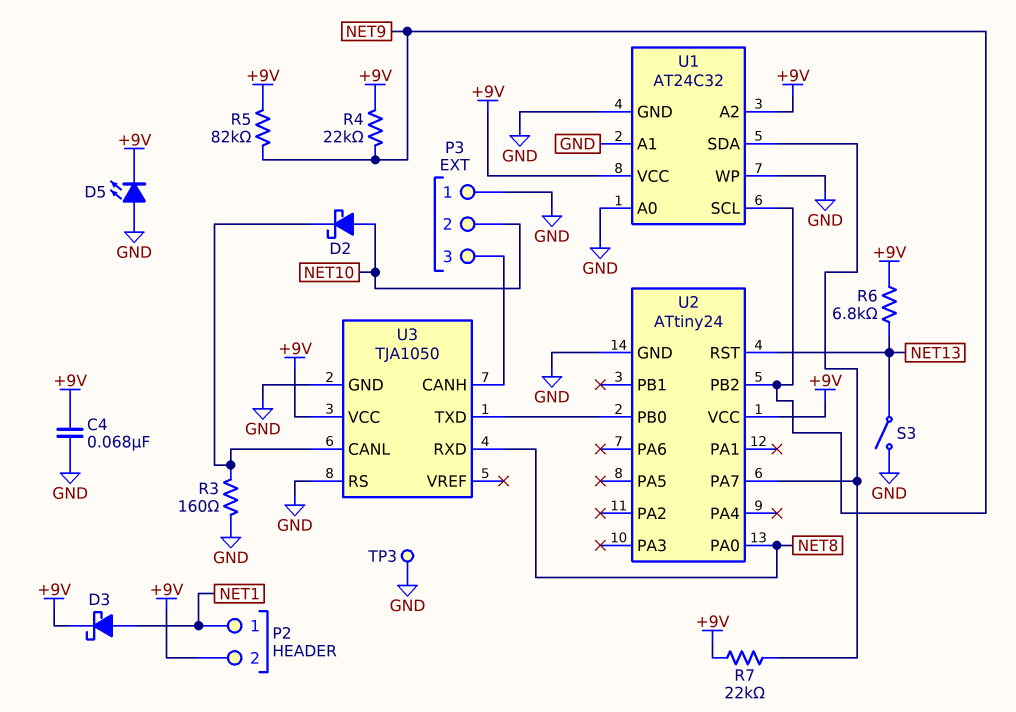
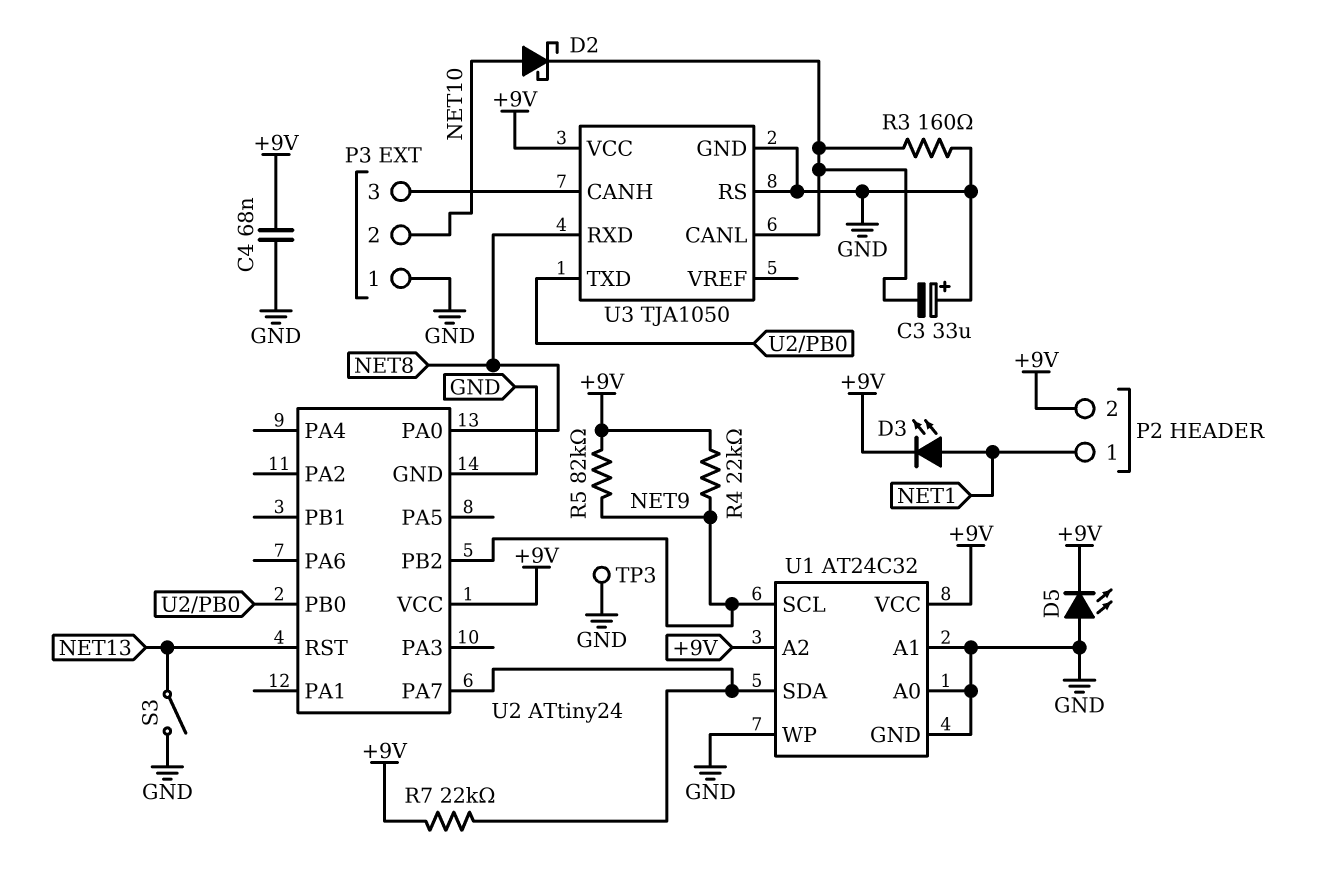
C3: none -> 33uF (plus GND, minus U3/CANL)
D3: schottky (A NET1, K +9V) -> LED (A NET1, K +9V)
R6: 6.8k (+9V, NET13) -> none

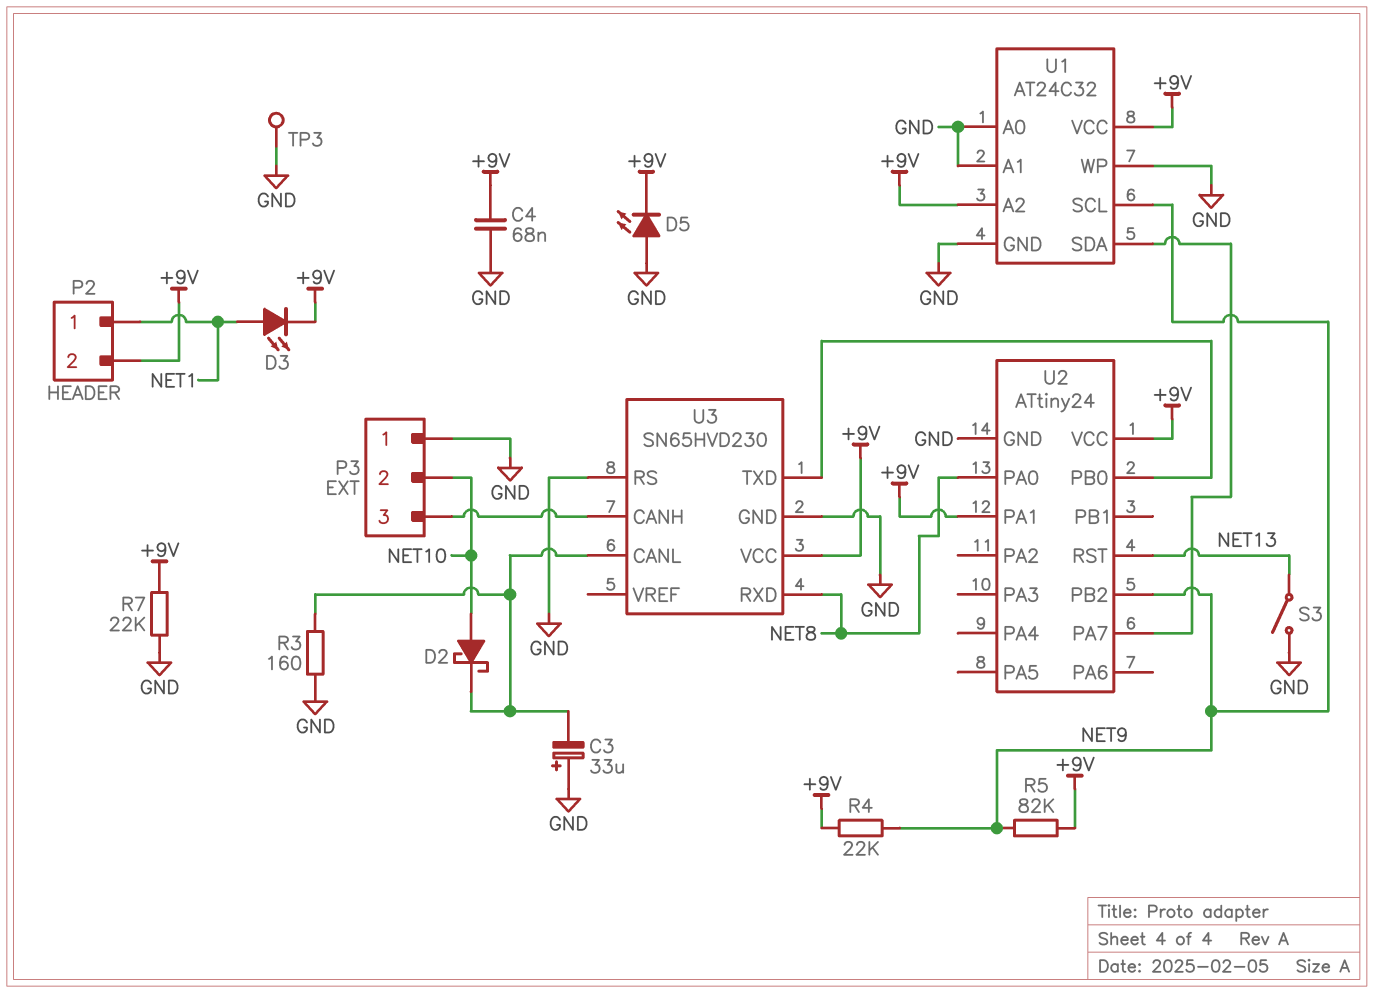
R7: 22k (+9V, U1/SDA) -> 22k (+9V, GND)
U2 pin PA1: none -> +9V
U3: TJA1050 -> SN65HVD230

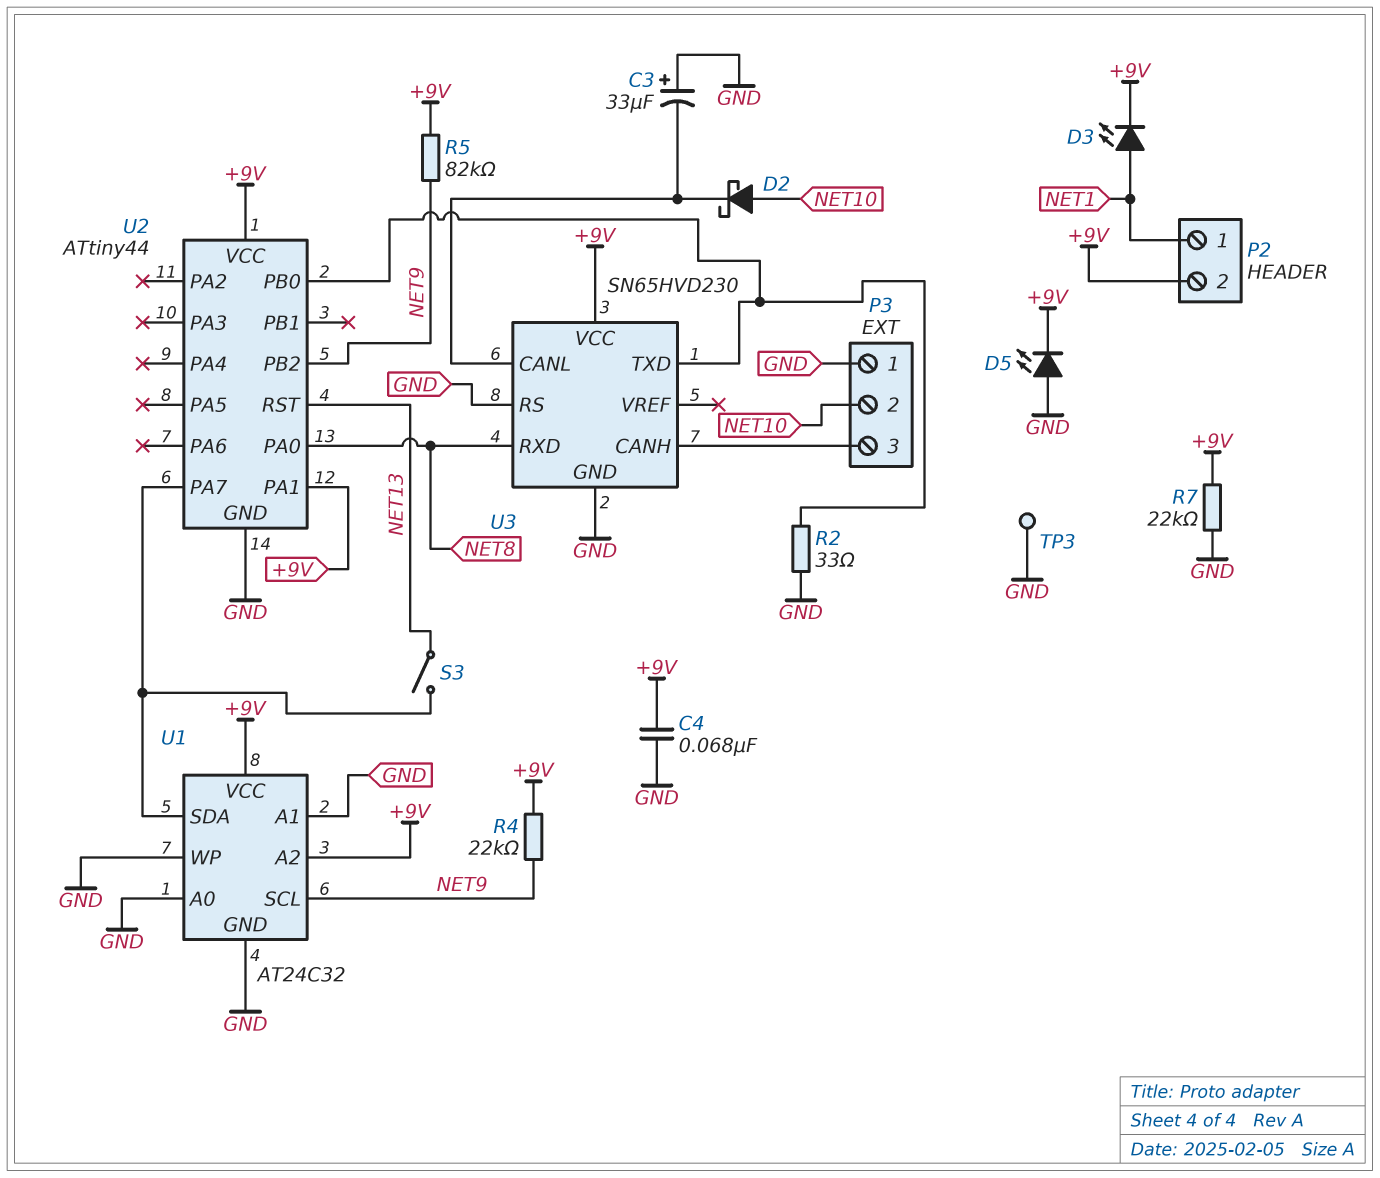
R2: none -> 33 (GND, U2/PB0)
R3: 160 (GND, U3/CANL) -> none
S3: switch (GND, NET13) -> switch (NET13, U1/SDA)
U2: ATtiny24 -> ATtiny44

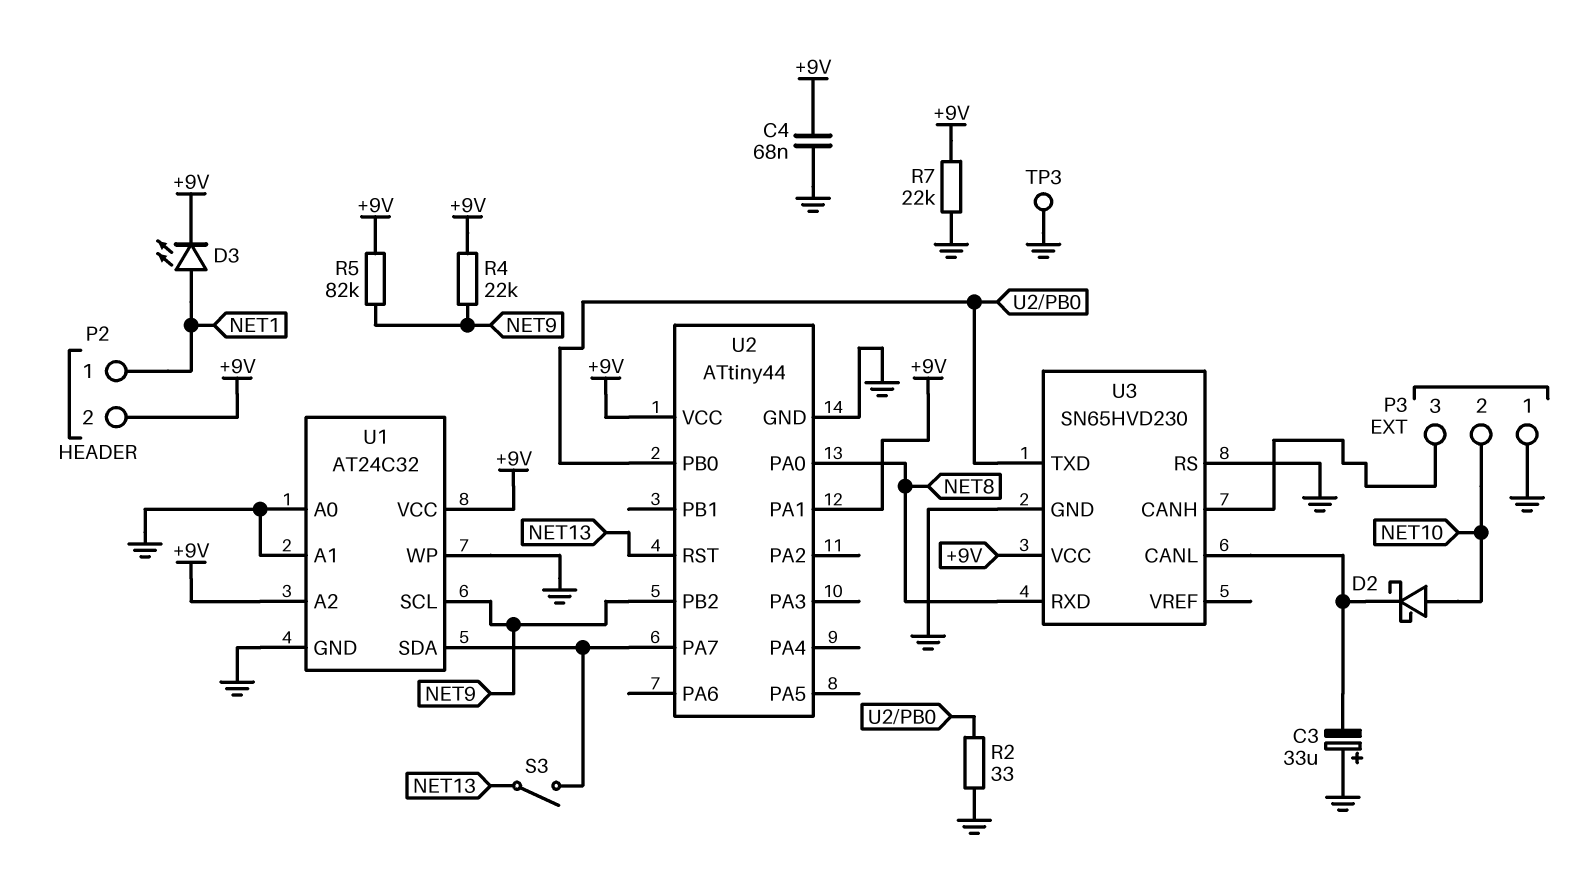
D5: LED (A GND, K +9V) -> none

